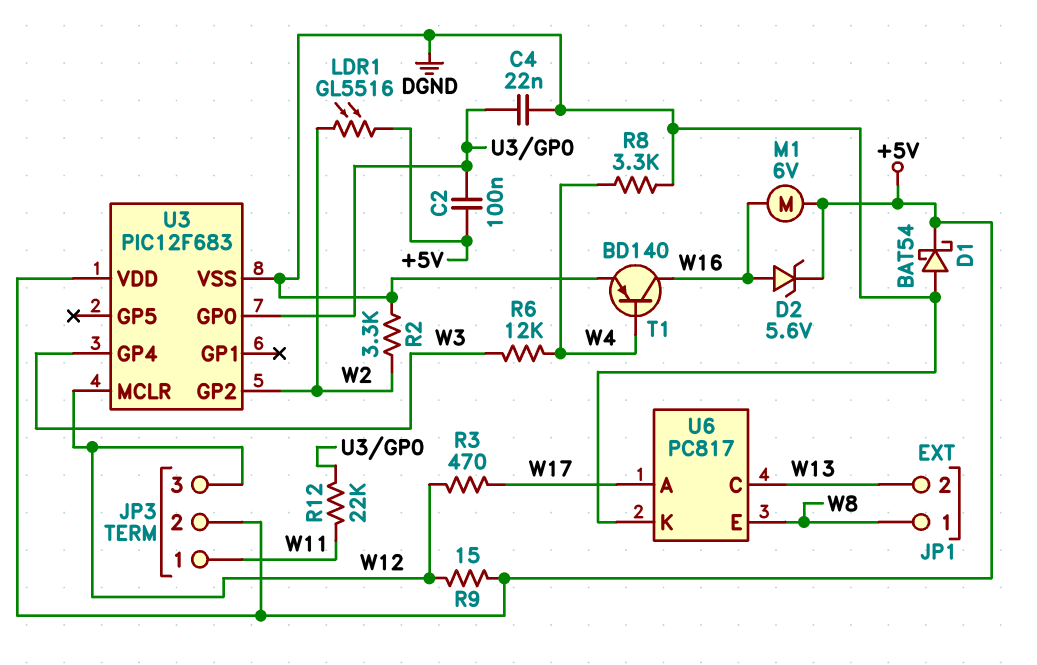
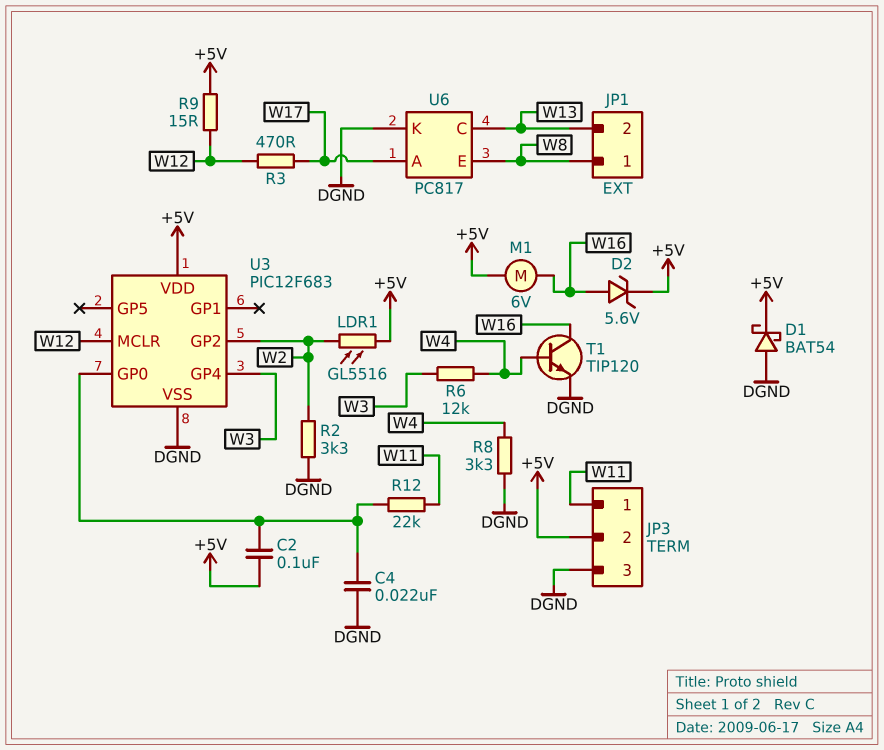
JP3 pin 3: W12 -> DGND
T1: PNP BD140 (B W4, C W16, E DGND) -> NPN TIP120 (B W4, C W16, E DGND)

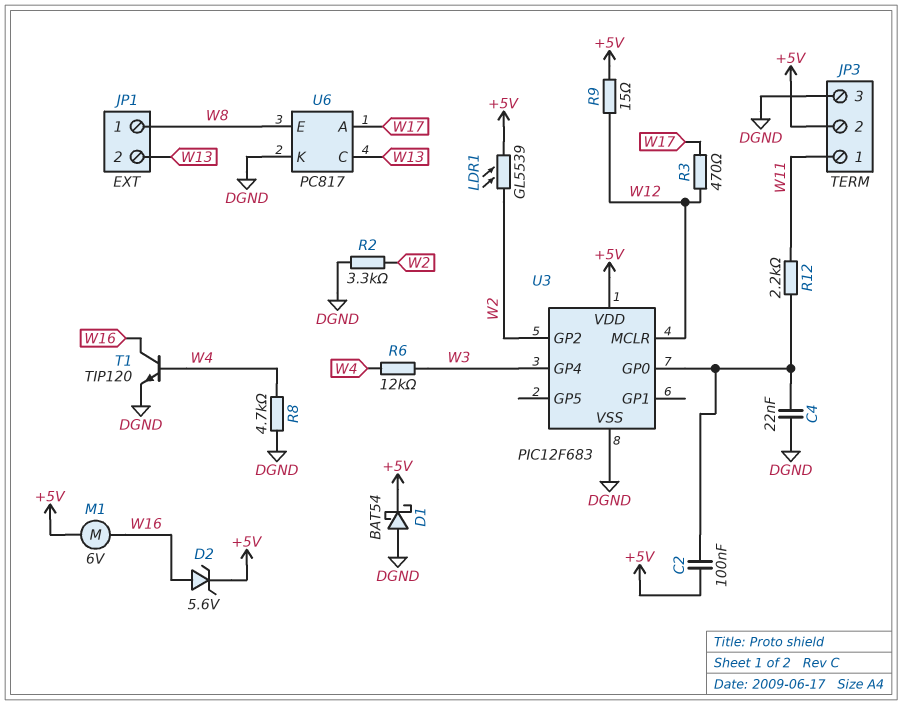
LDR1: GL5516 (+5V, W2) -> GL5539 (+5V, W2)
R8: 3.3k (DGND, W4) -> 4.7k (DGND, W4)
R12: 22k (U3/GP0, W11) -> 2.2k (U3/GP0, W11)

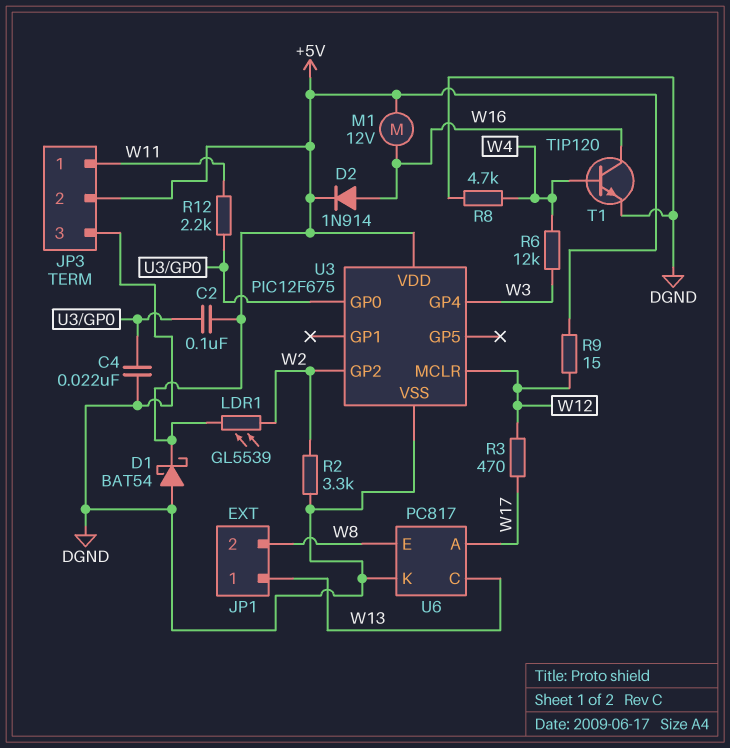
D2: zener 5.6V (A W16, K +5V) -> diode 1N914 (A W16, K +5V)
JP1 pin 1: W8 -> W13
JP1 pin 2: W13 -> W8
M1: motor 6V (+5V, W16) -> motor 12V (+5V, W16)
U3: PIC12F683 -> PIC12F675

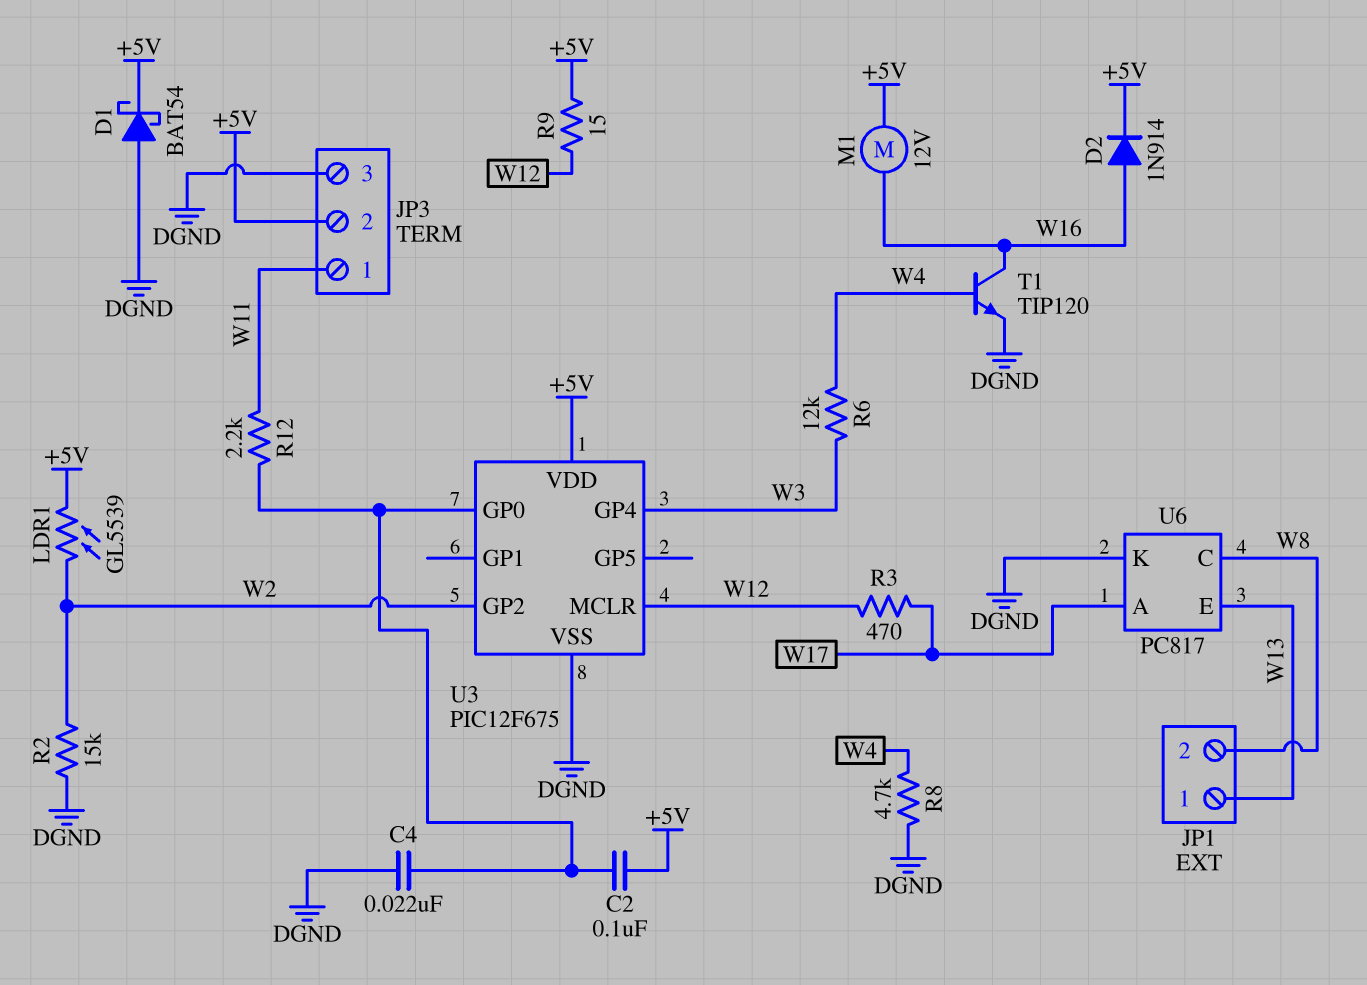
R2: 3.3k (DGND, W2) -> 15k (DGND, W2)
U6 pin C: W13 -> W8
U6 pin E: W8 -> W13

